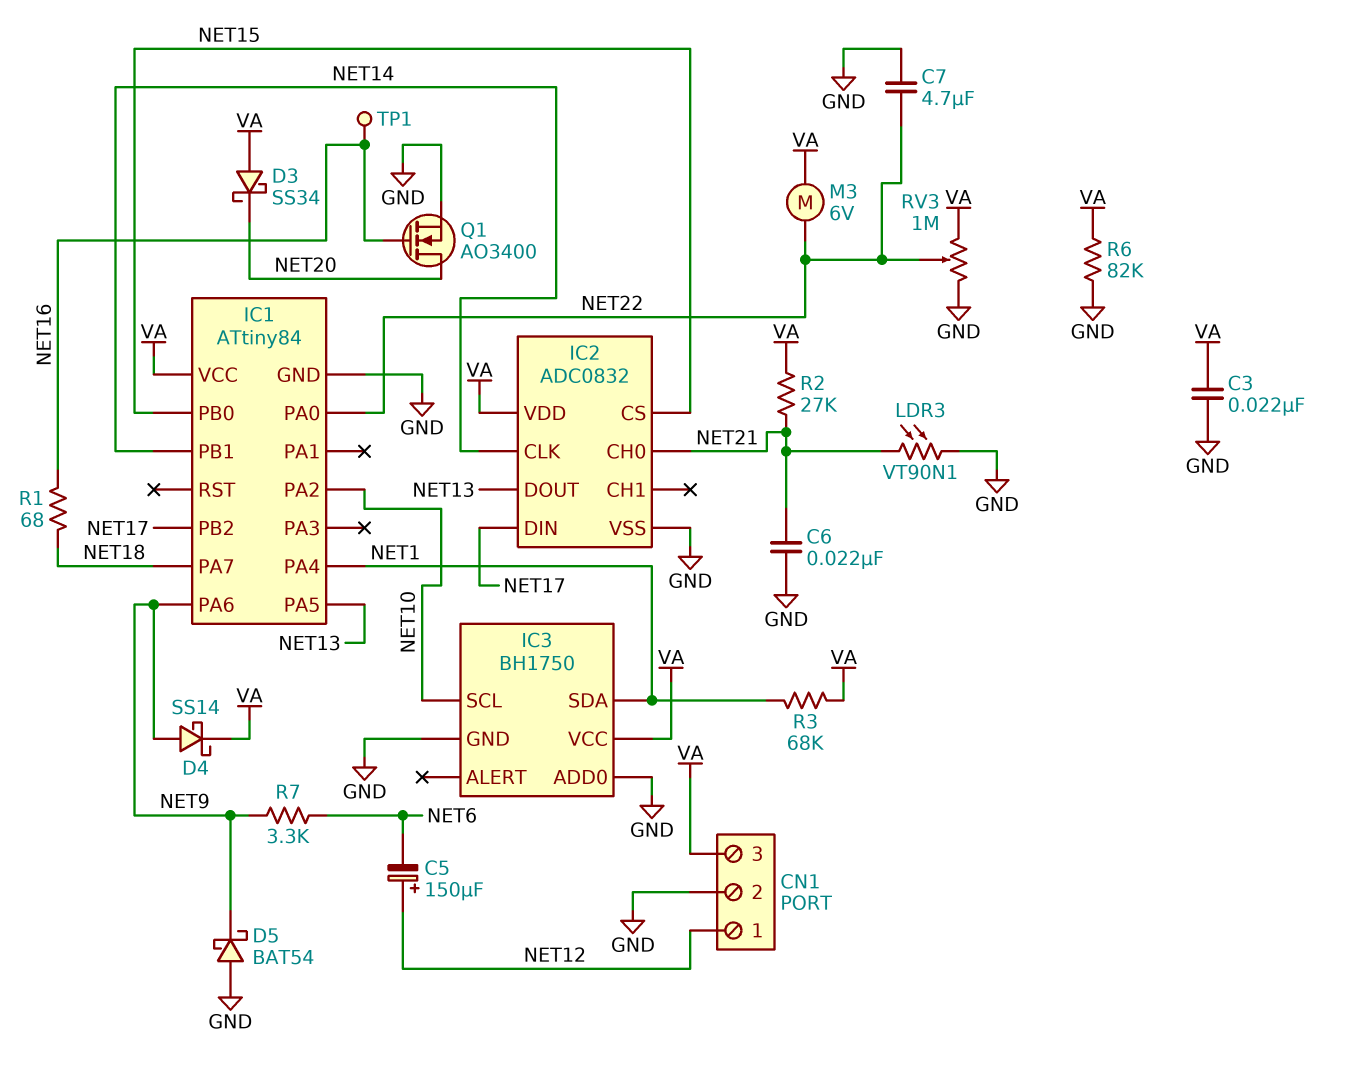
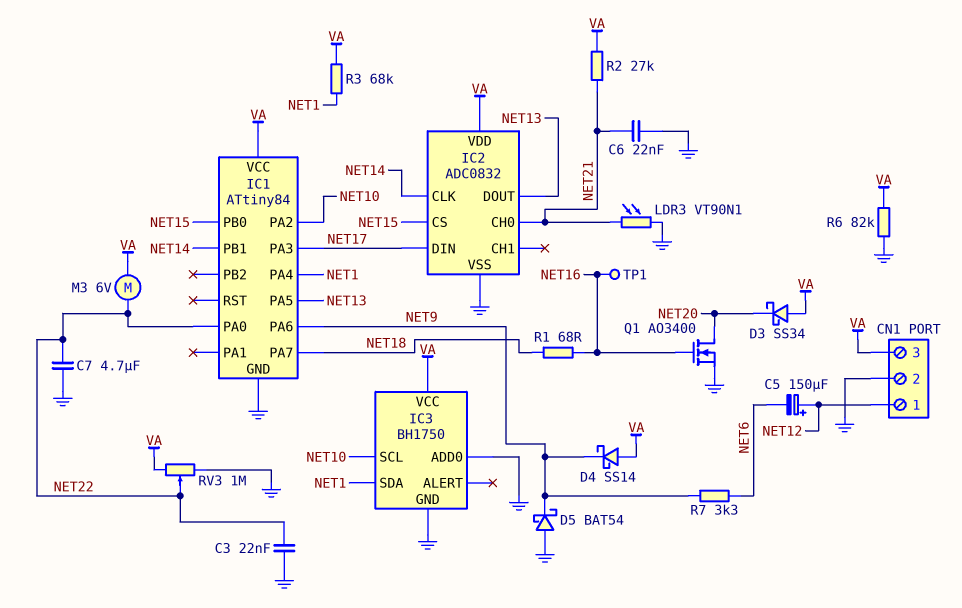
C3: 22nF (GND, VA) -> 22nF (GND, NET22)
D4: schottky SS14 (A NET9, K VA) -> schottky SS14 (A VA, K NET9)
IC1 pin PA3: none -> NET17
IC1 pin PB2: NET17 -> none

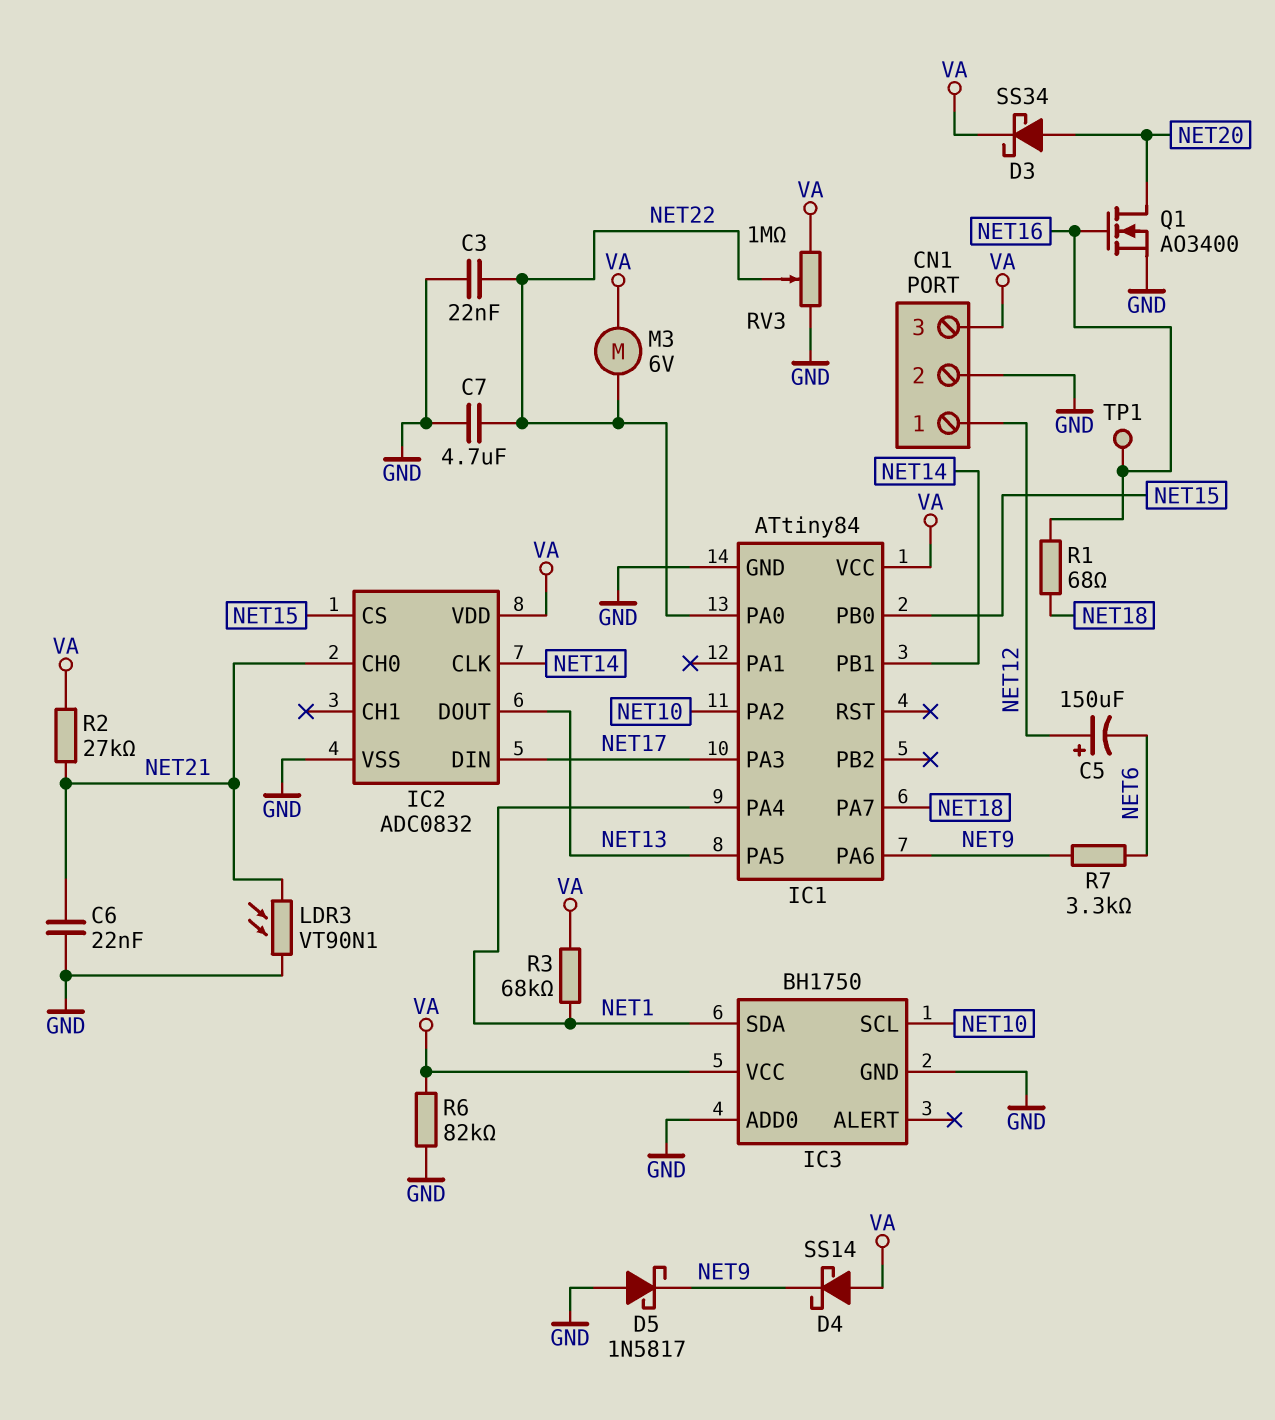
D3: schottky SS34 (A VA, K NET20) -> schottky SS34 (A NET20, K VA)
D5: schottky BAT54 (A GND, K NET9) -> schottky 1N5817 (A GND, K NET9)

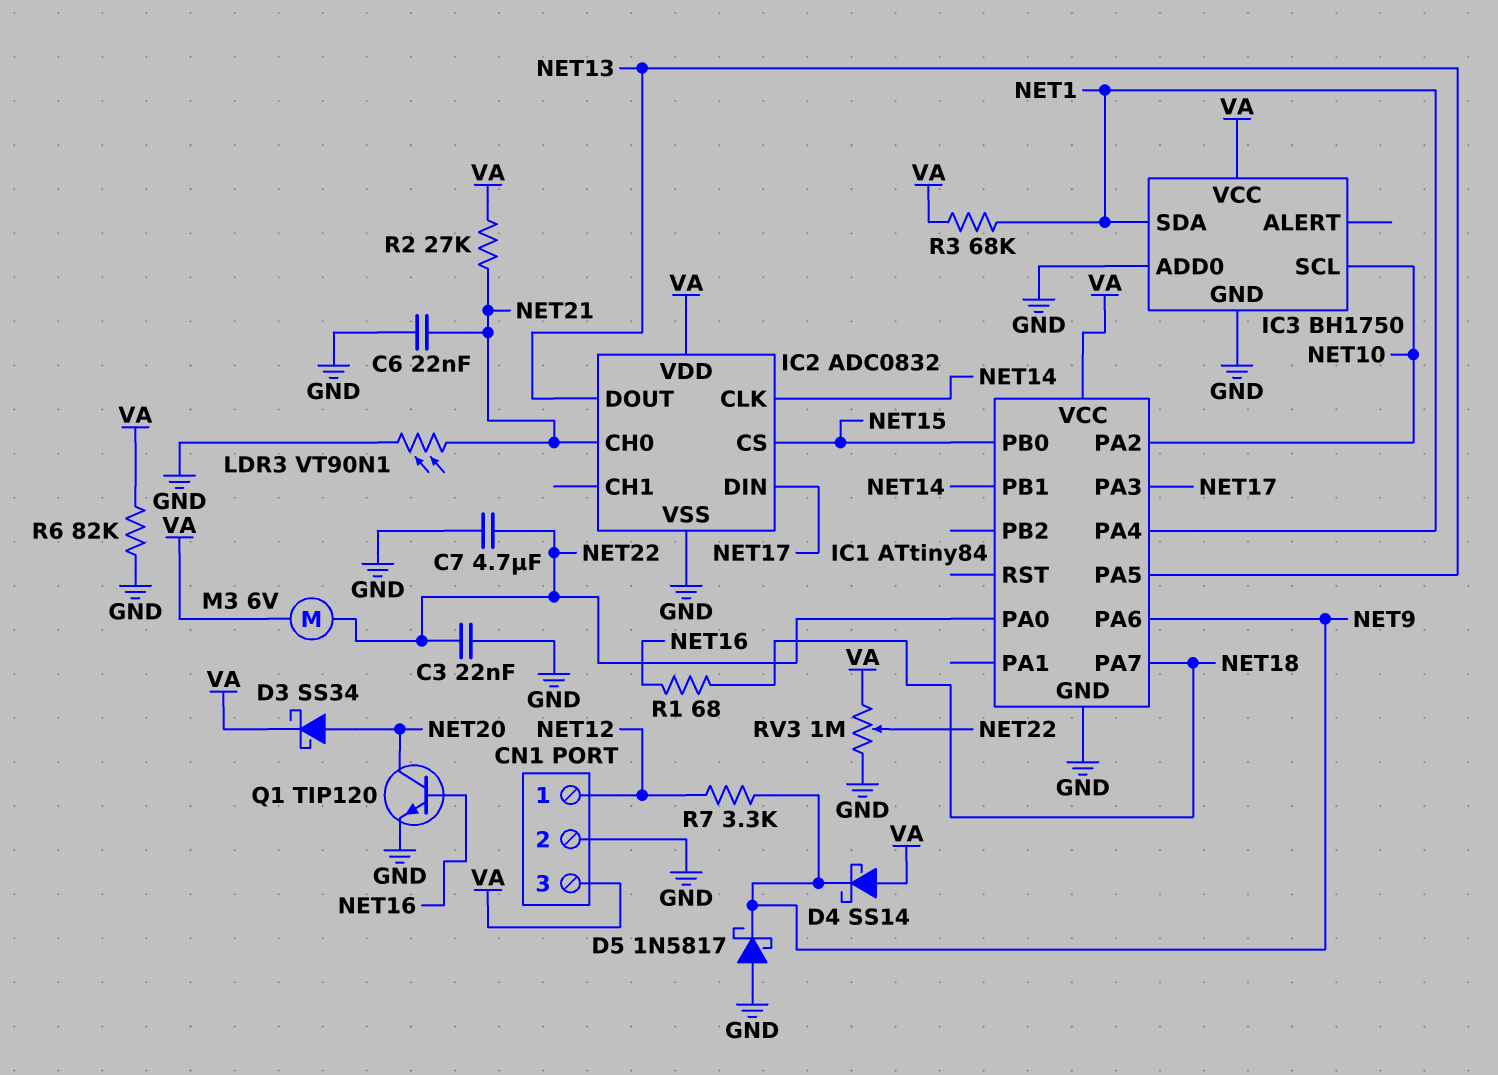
C5: 150uF (plus NET12, minus NET6) -> none
Q1: NMOS AO3400 (G NET16, D NET20, S GND) -> NPN TIP120 (B NET16, C NET20, E GND)
R7: 3.3k (NET6, NET9) -> 3.3k (NET9, NET12)
TP1: test point (NET16) -> none

